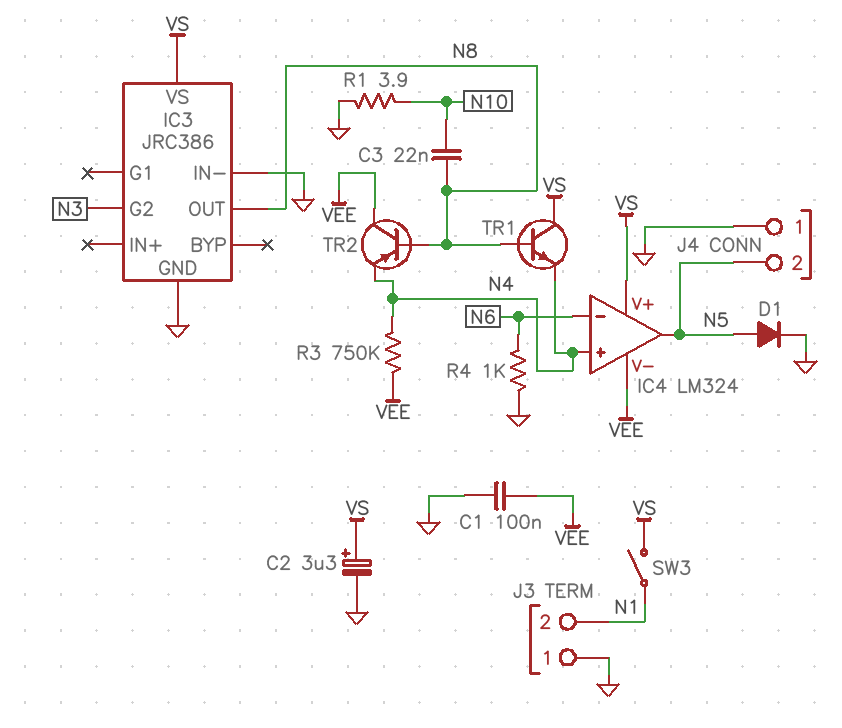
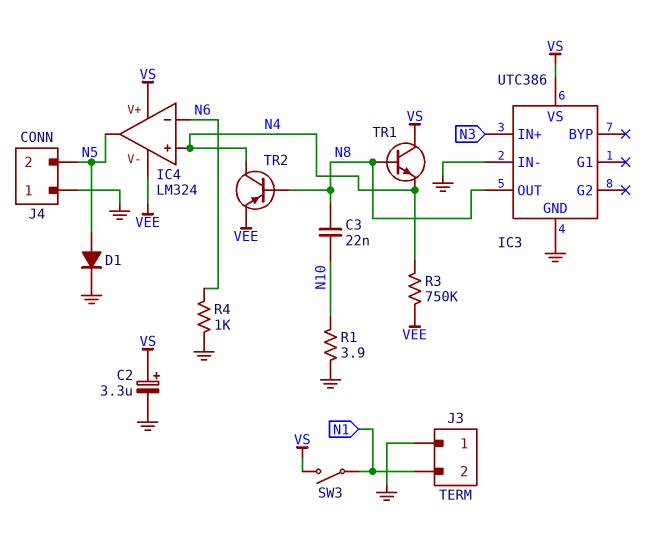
C1: 100nF (GND, VEE) -> none
IC3: JRC386 -> UTC386
IC3 pin G2: N3 -> none
IC3 pin IN+: none -> N3
TR2: PNP (B N8, C VEE, E N4) -> PNP (B N8, C N4, E VEE)

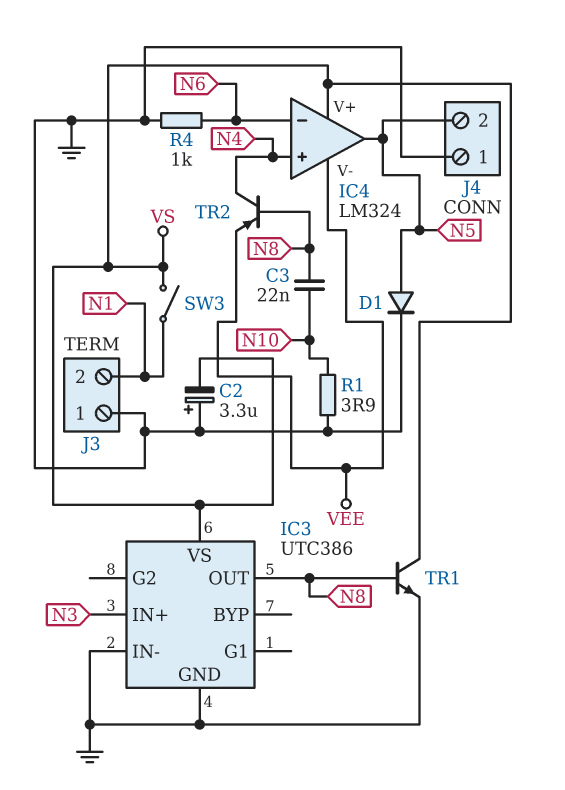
C2: 3.3uF (plus VS, minus GND) -> 3.3uF (plus GND, minus VS)
R3: 750k (N4, VEE) -> none
TR1: NPN (B N8, C VS, E N4) -> NPN (B N8, C VS, E GND)

